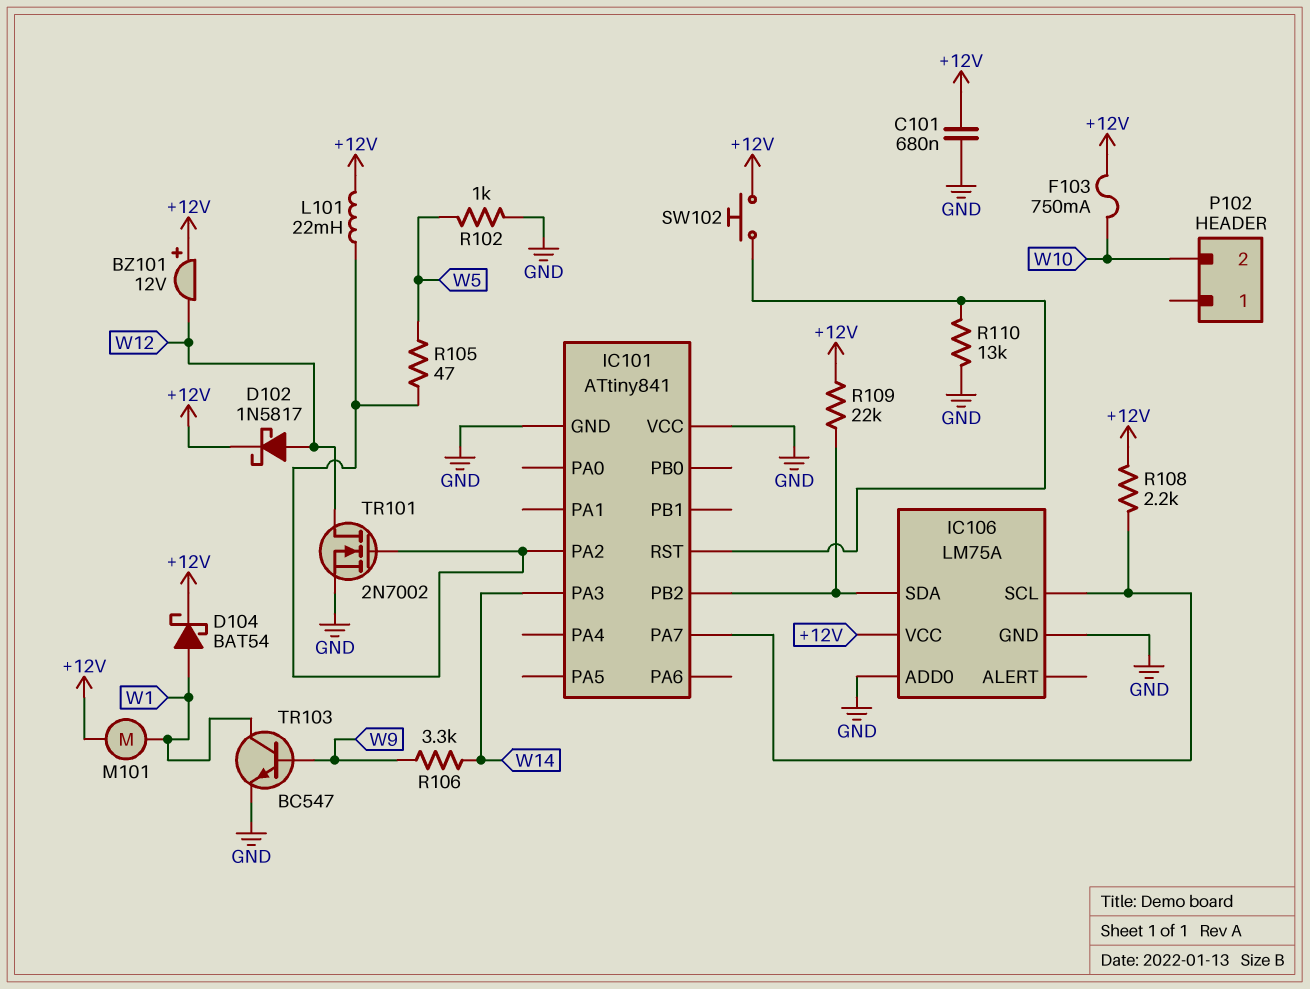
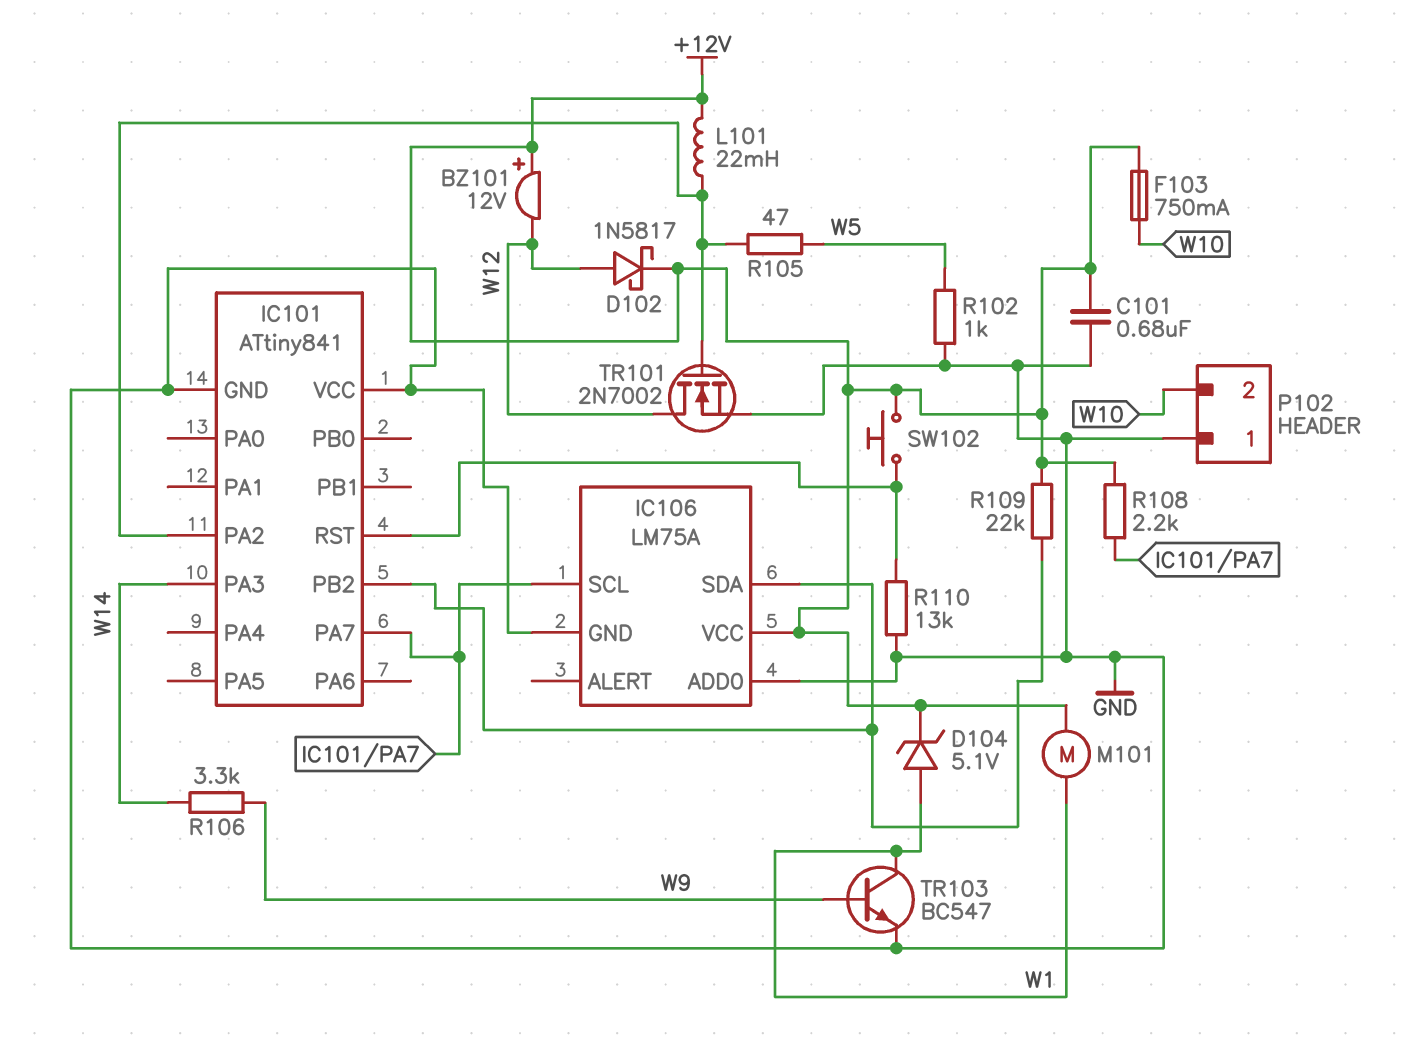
D104: schottky BAT54 (A W1, K +12V) -> zener 5.1V (A W1, K +12V)
P102 pin 1: none -> GND

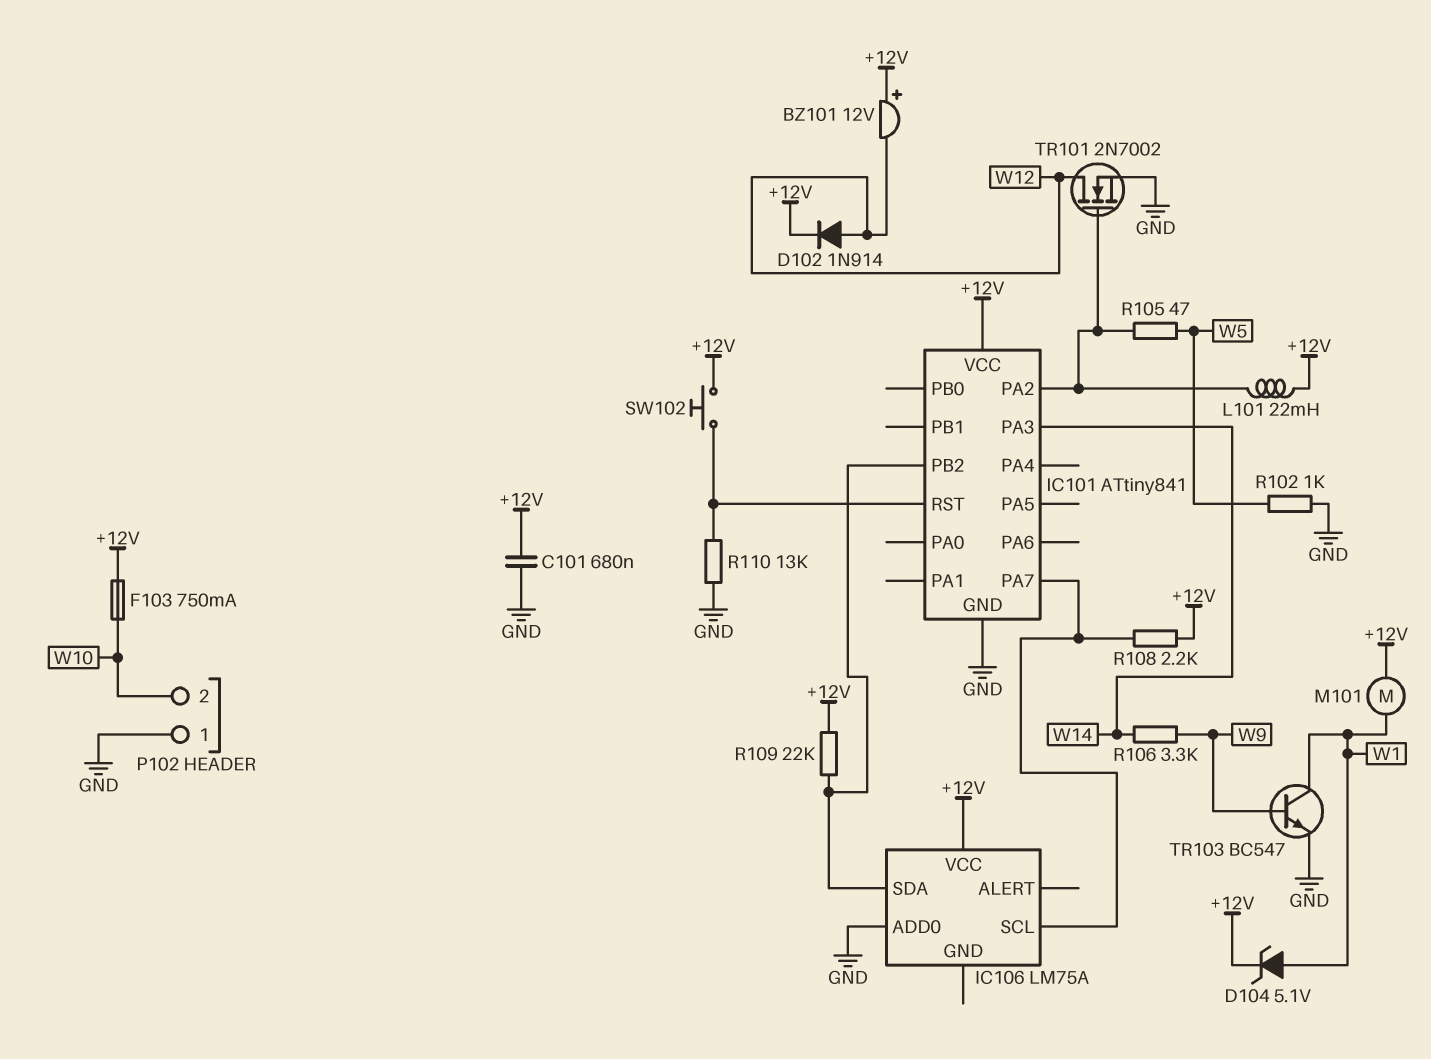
D102: schottky 1N5817 (A W12, K +12V) -> diode 1N914 (A W12, K +12V)
IC101 pin VCC: GND -> +12V
IC106 pin GND: GND -> none

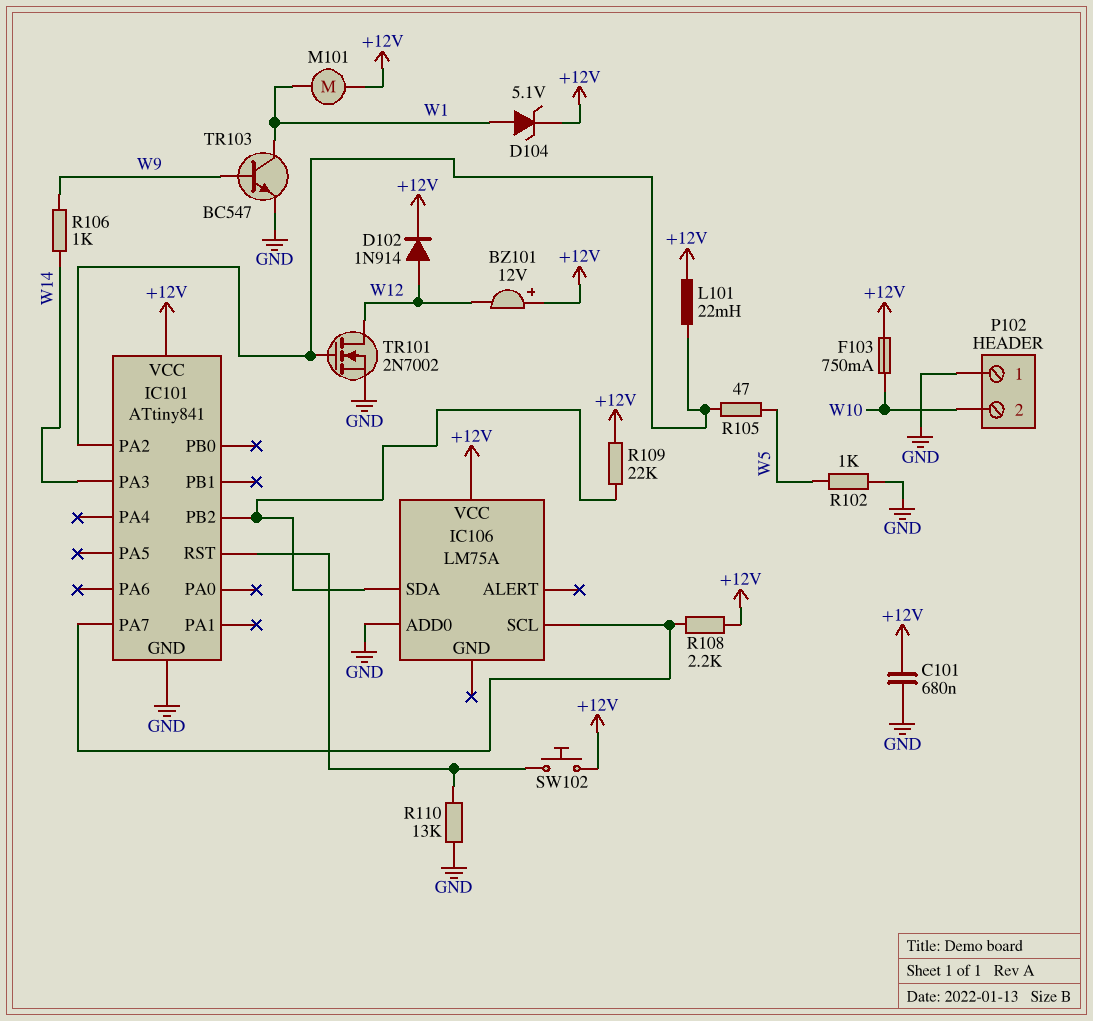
R106: 3.3k (W9, W14) -> 1k (W9, W14)

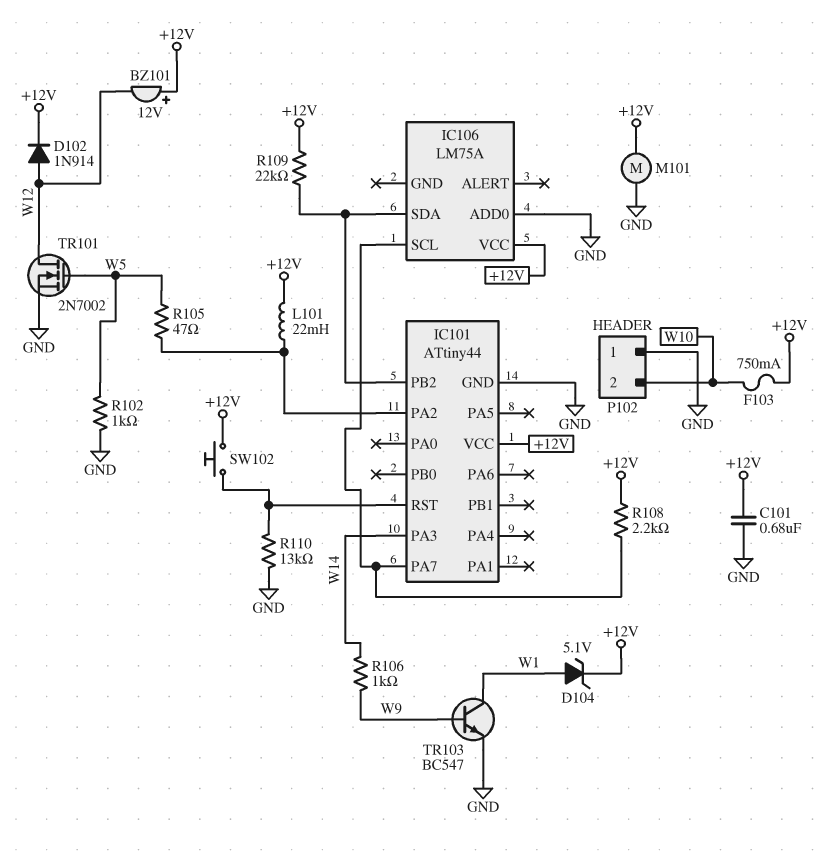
IC101: ATtiny841 -> ATtiny44
M101: motor (+12V, W1) -> motor (+12V, GND)
TR101: NMOS 2N7002 (G IC101/PA2, D W12, S GND) -> NMOS 2N7002 (G W5, D W12, S GND)

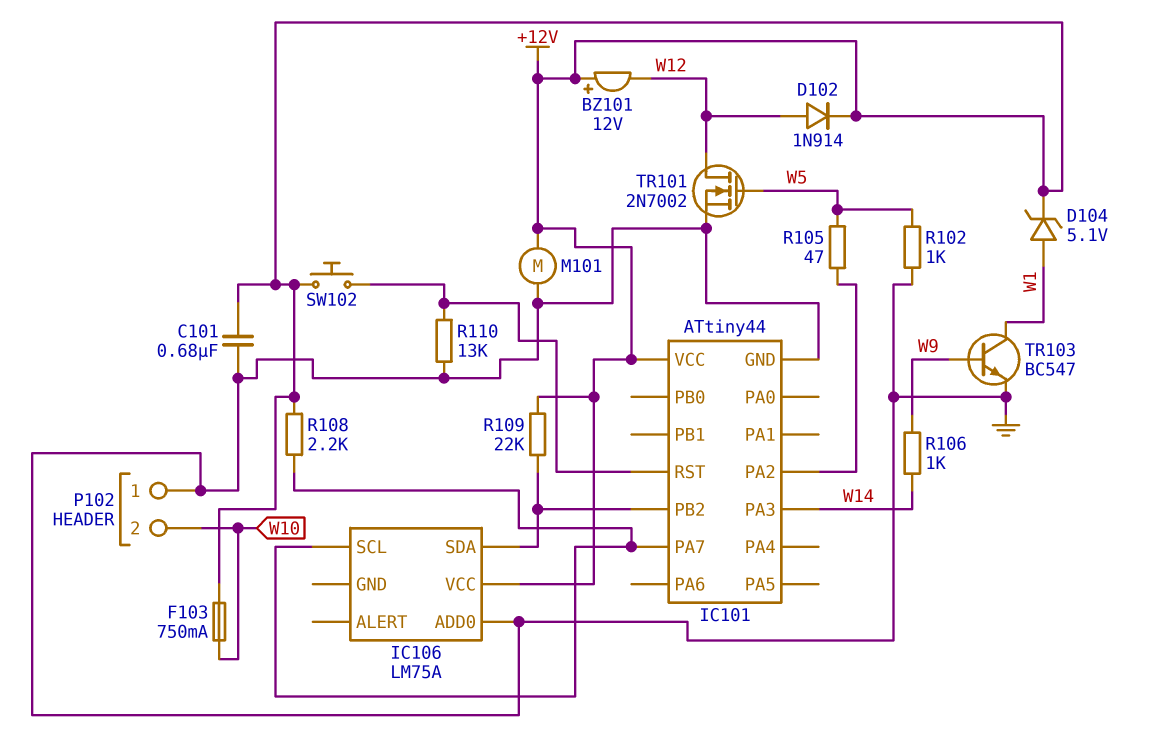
L101: 22mH (+12V, IC101/PA2) -> none

